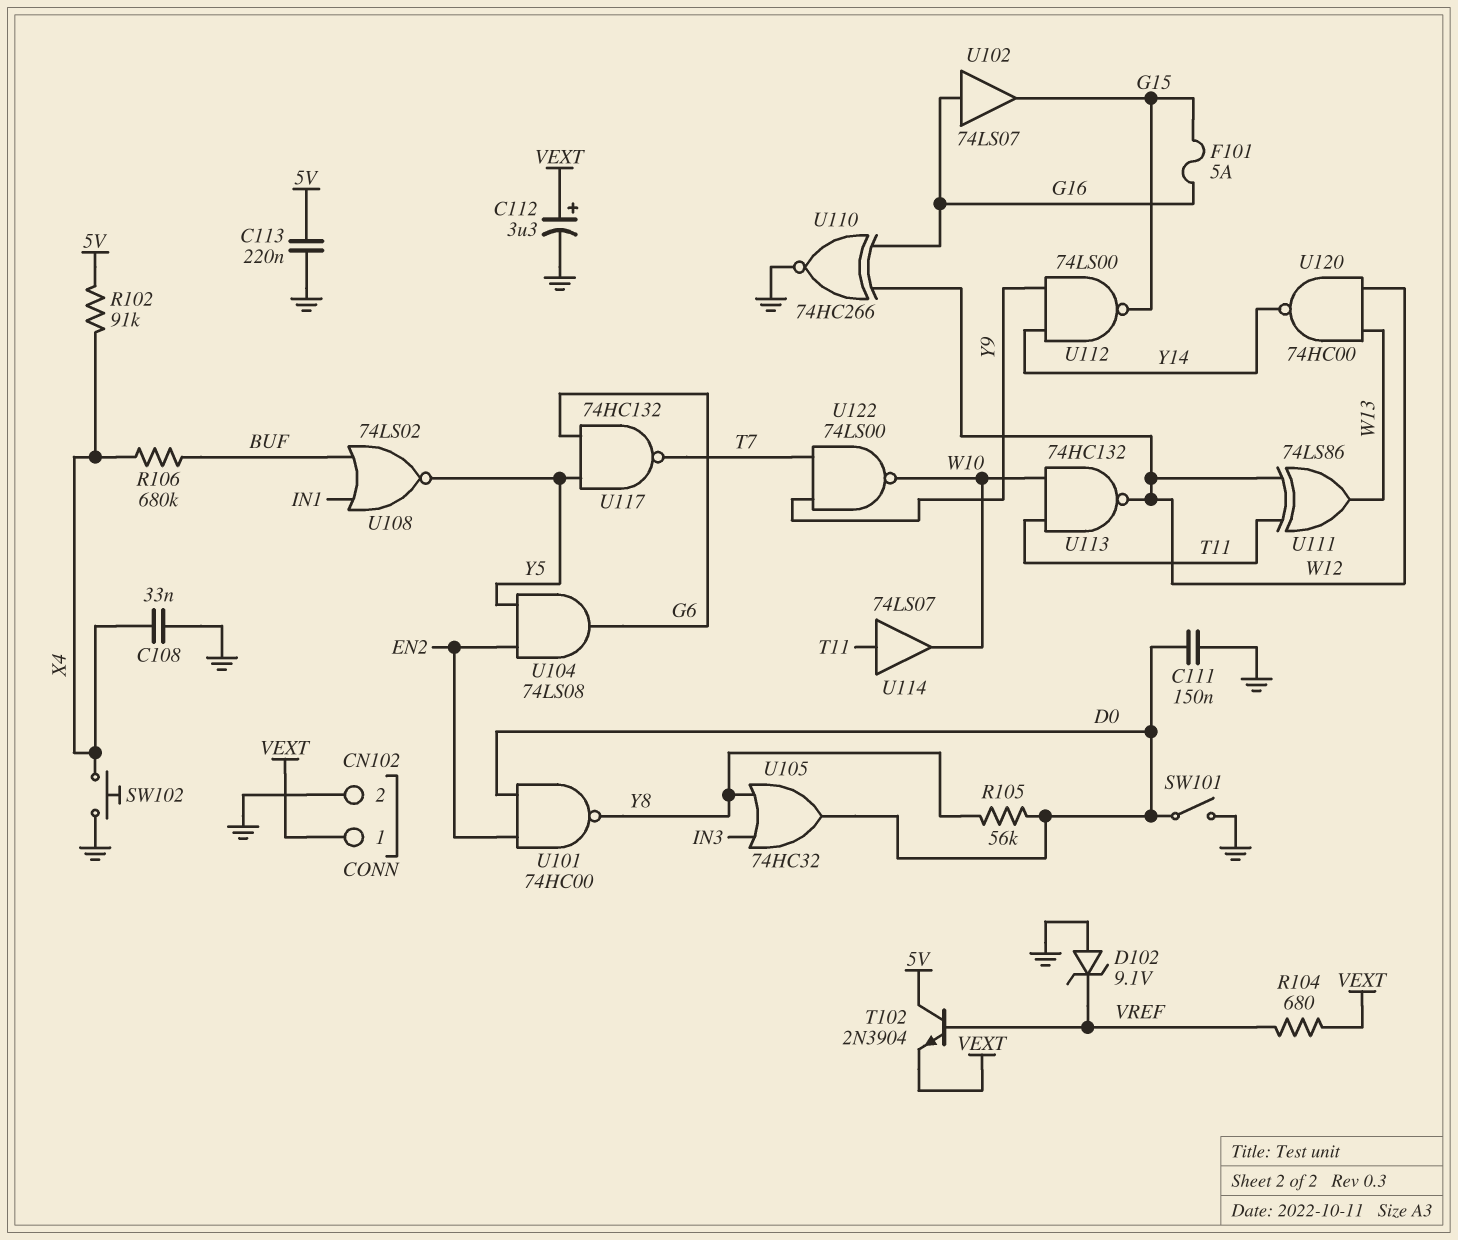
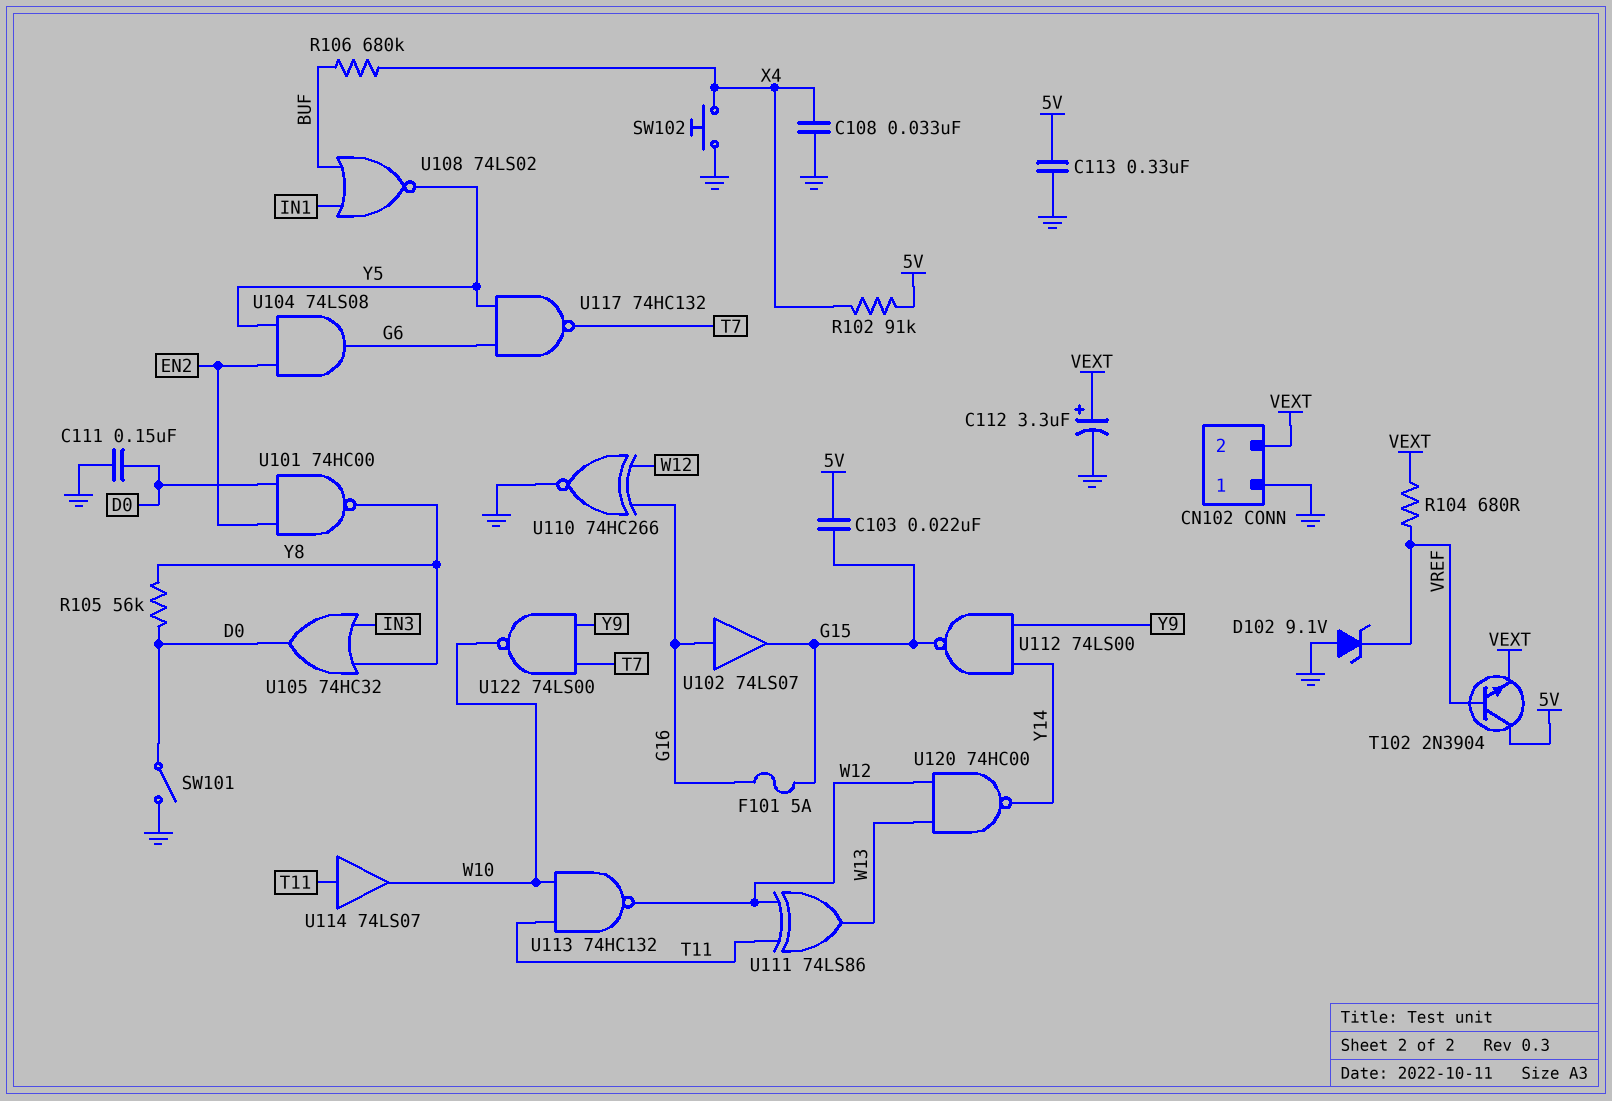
C103: none -> 22nF (5V, G15)
C113: 220nF (5V, GND) -> 330nF (5V, GND)
CN102 pin 1: VEXT -> GND
CN102 pin 2: GND -> VEXT

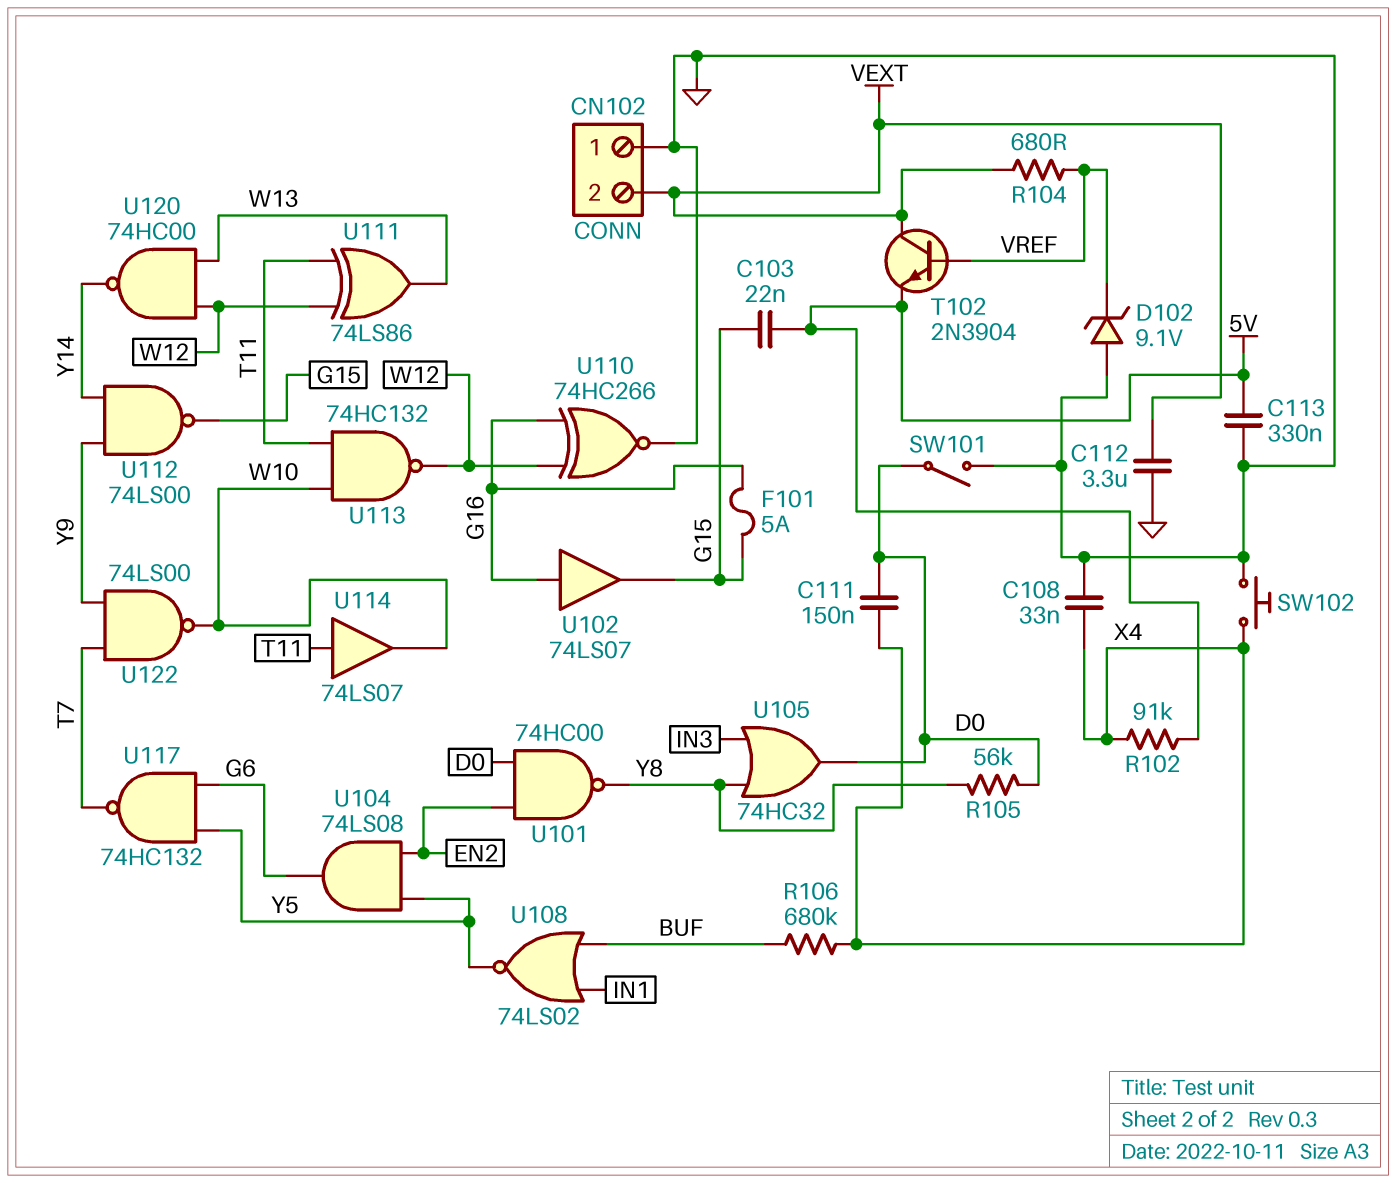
C111: 150nF (D0, GND) -> 150nF (D0, X4)
C112: 3.3uF (plus VEXT, minus GND) -> 3.3uF (GND, VEXT)
T102: NPN 2N3904 (B VREF, C 5V, E VEXT) -> NPN 2N3904 (B VREF, C VEXT, E 5V)

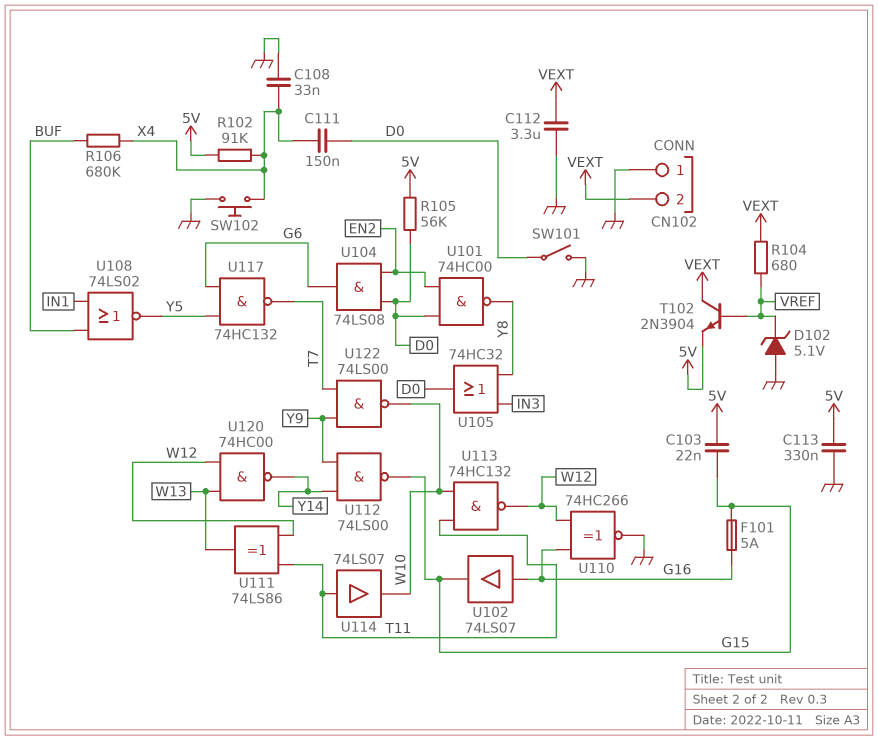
D102: zener 9.1V (A GND, K VREF) -> zener 5.1V (A GND, K VREF)
R105: 56k (D0, Y8) -> 56k (5V, D0)
U104: AND 74LS08 (in EN2, in Y5, out G6) -> AND 74LS08 (in D0, in EN2, out G6)

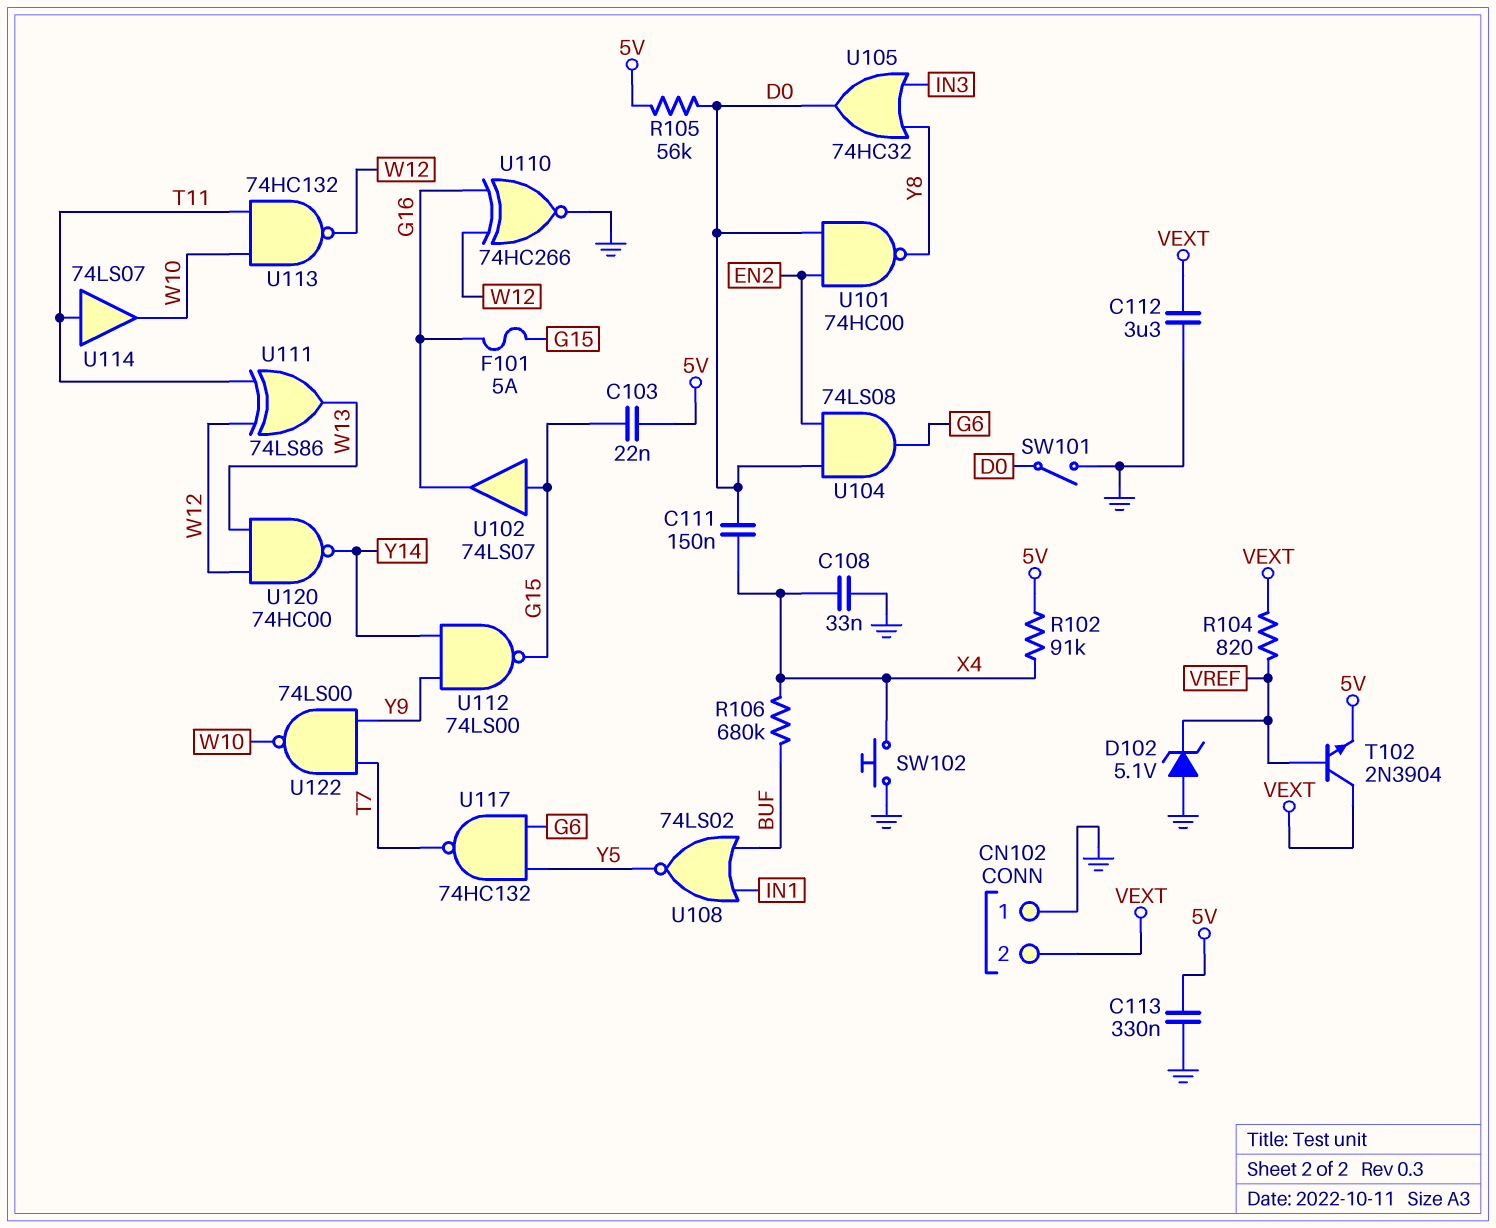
R104: 680 (VEXT, VREF) -> 820 (VEXT, VREF)
U102: buffer 74LS07 (in G16, out G15) -> buffer 74LS07 (in G15, out G16)

